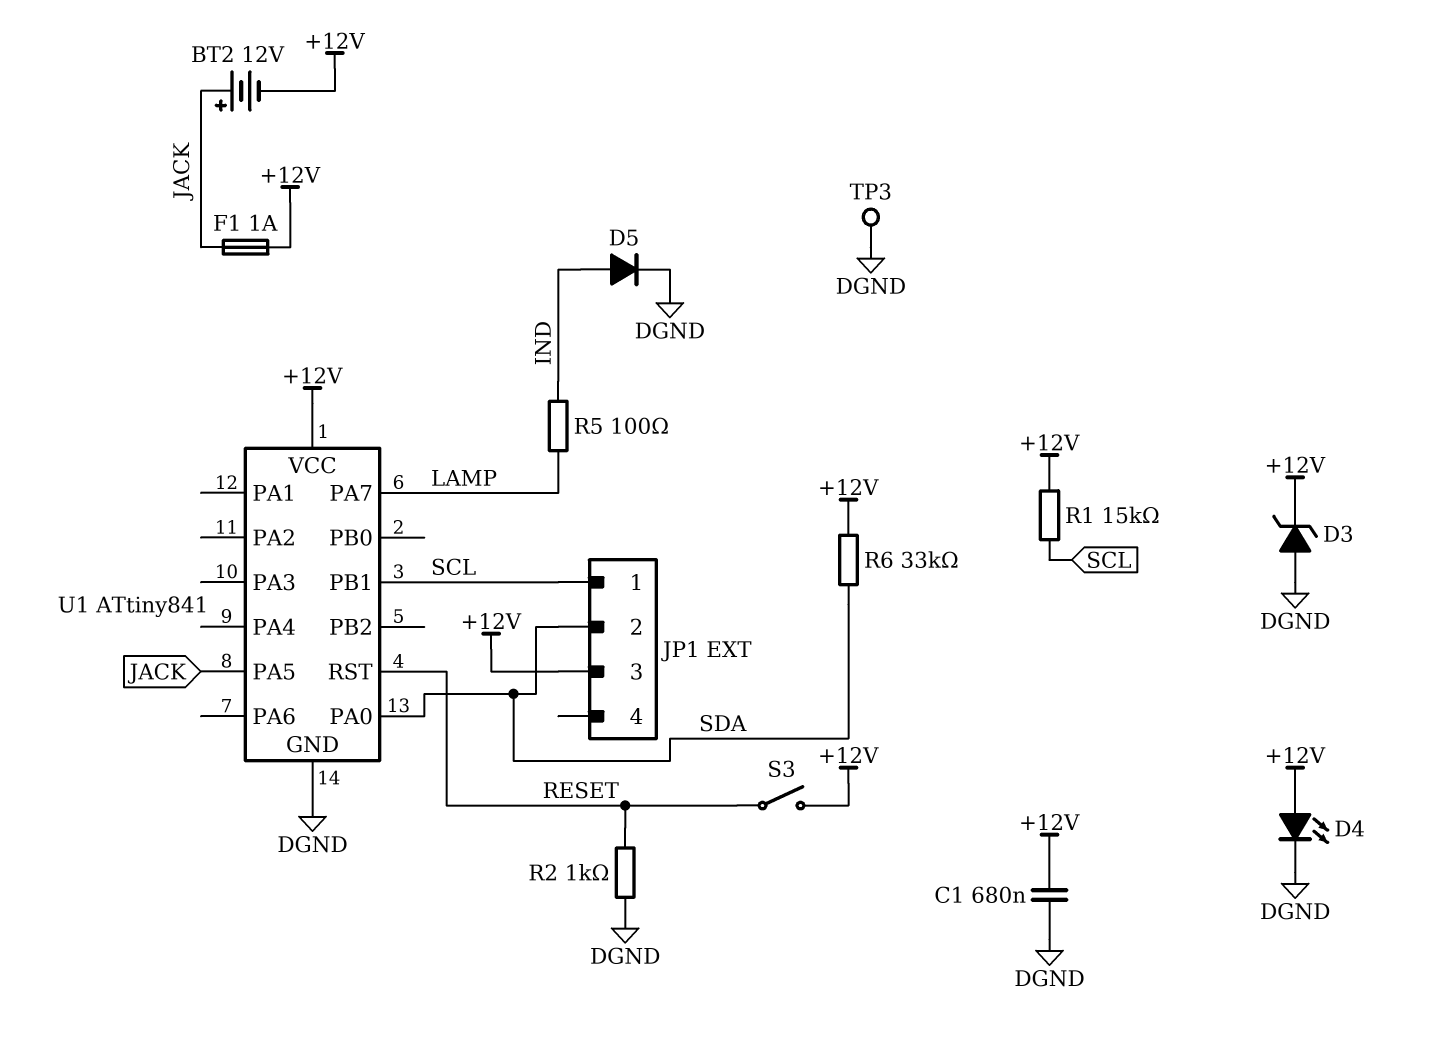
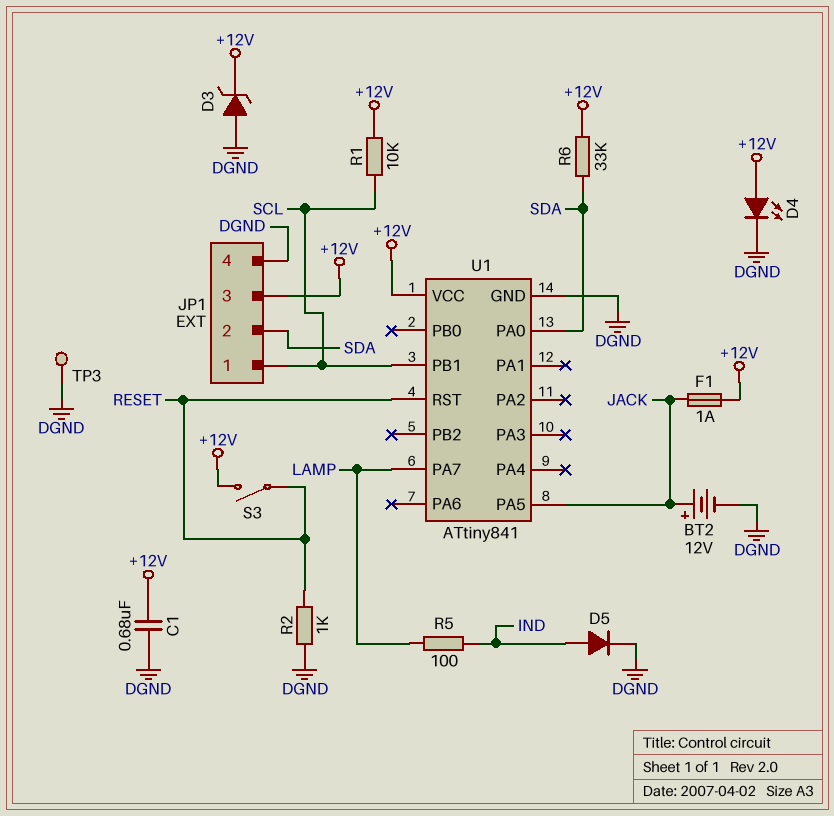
BT2: 12V (plus JACK, minus +12V) -> 12V (plus JACK, minus DGND)
JP1 pin 4: none -> DGND
R1: 15k (+12V, SCL) -> 10k (+12V, SCL)

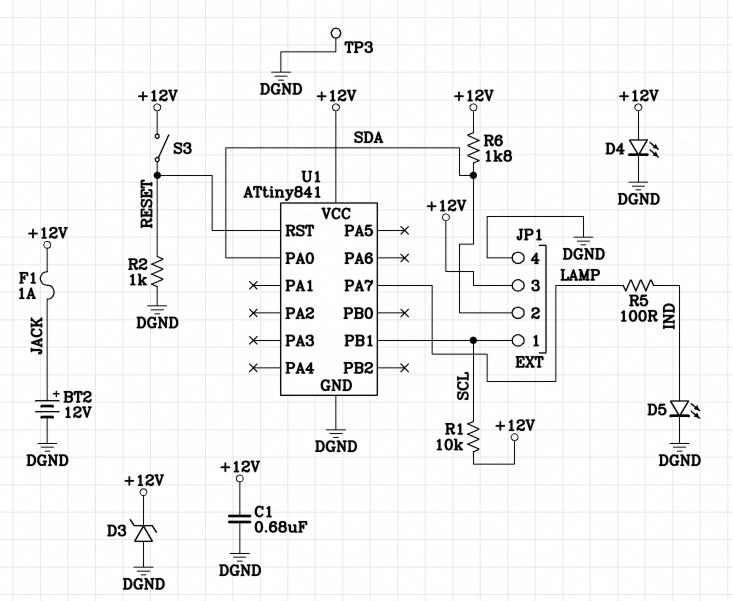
D5: diode (A IND, K DGND) -> LED (A IND, K DGND)
R6: 33k (+12V, SDA) -> 1.8k (+12V, SDA)
U1 pin PA5: JACK -> none

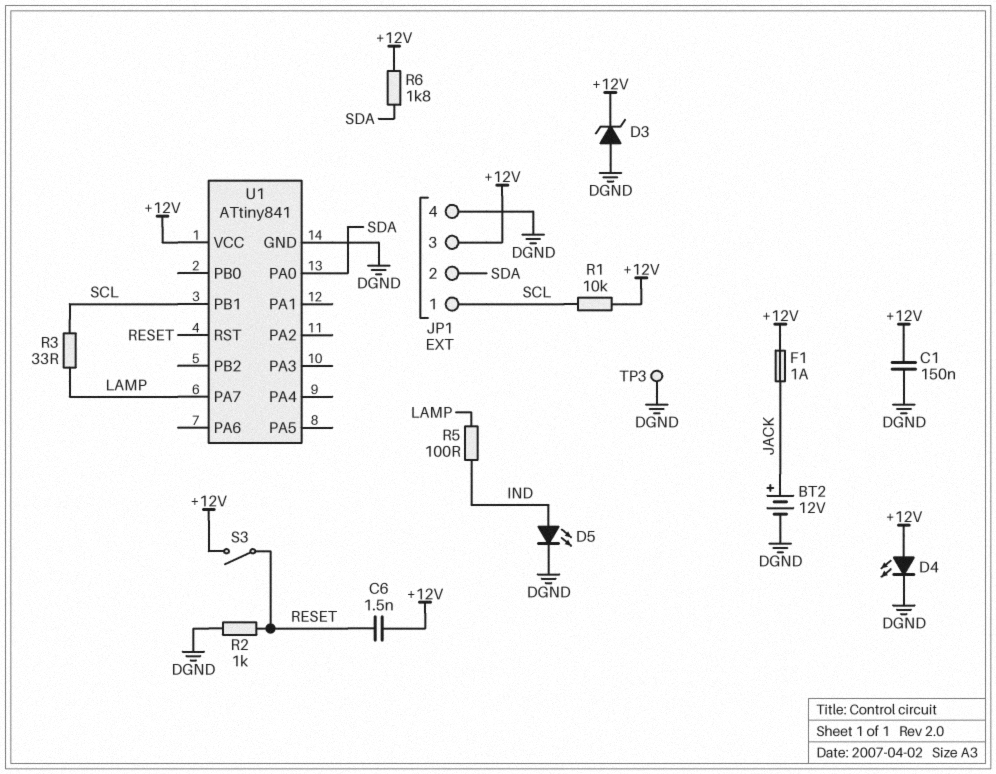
C1: 680nF (+12V, DGND) -> 150nF (+12V, DGND)
C6: none -> 1.5nF (+12V, RESET)
R3: none -> 33 (LAMP, SCL)

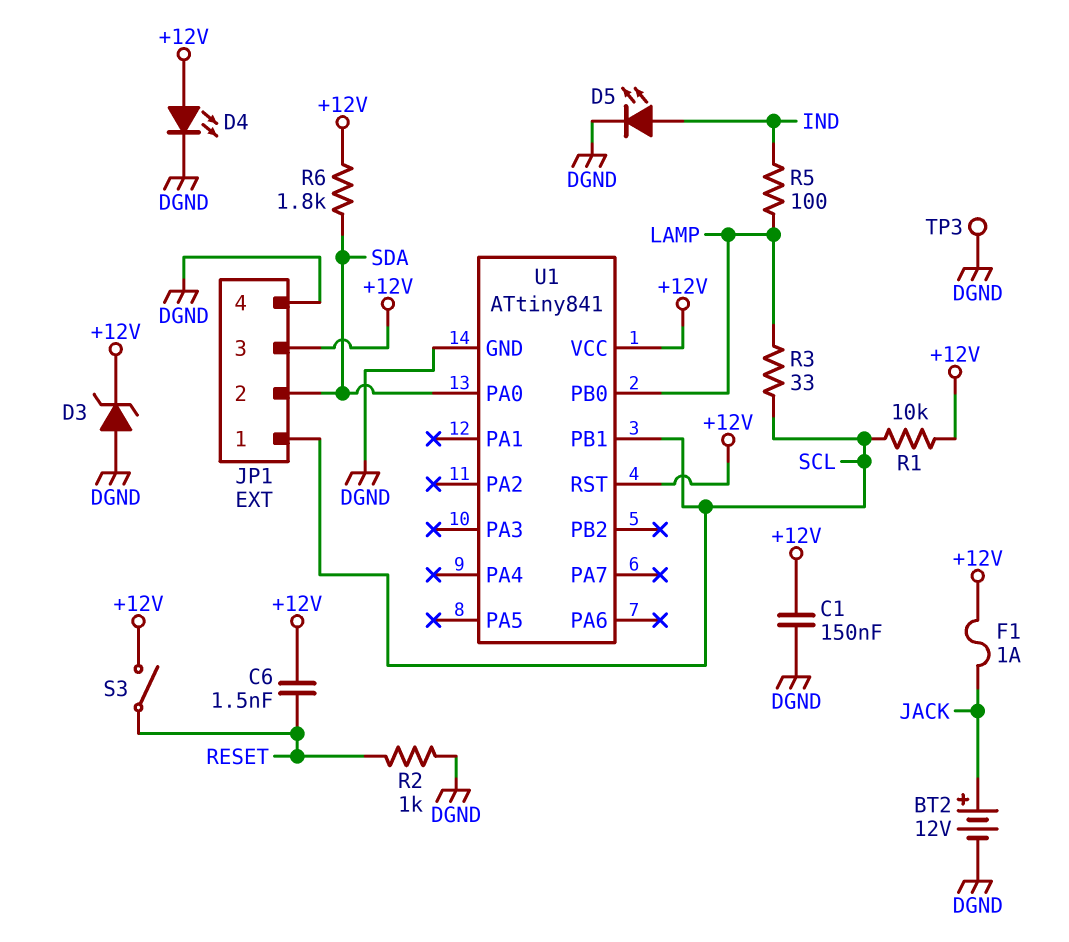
U1 pin PA7: LAMP -> none
U1 pin PB0: none -> LAMP
U1 pin RST: RESET -> +12V

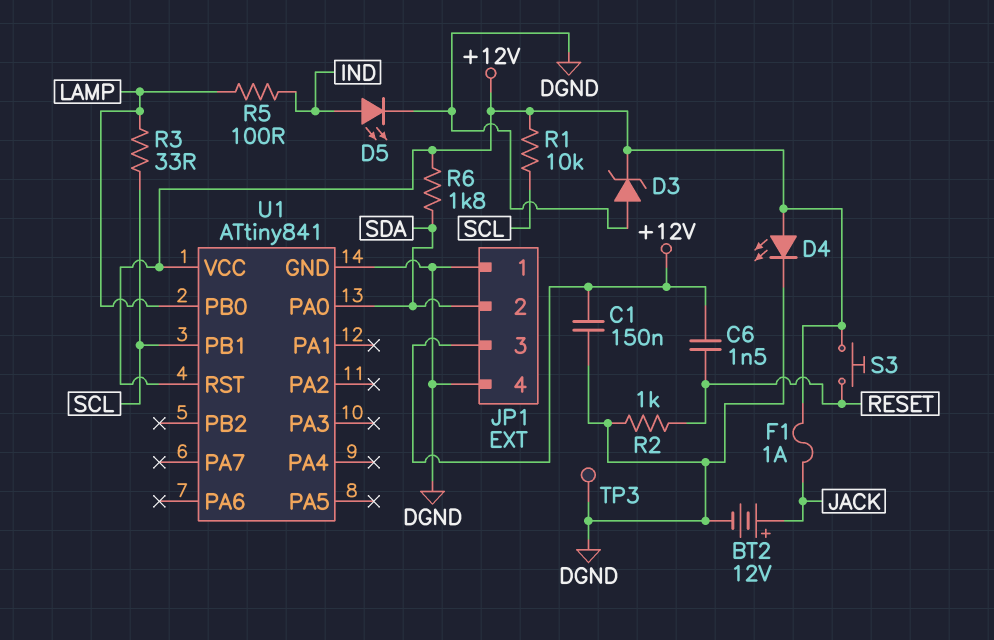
JP1 pin 1: SCL -> DGND
S3: switch (+12V, RESET) -> button (+12V, RESET)

